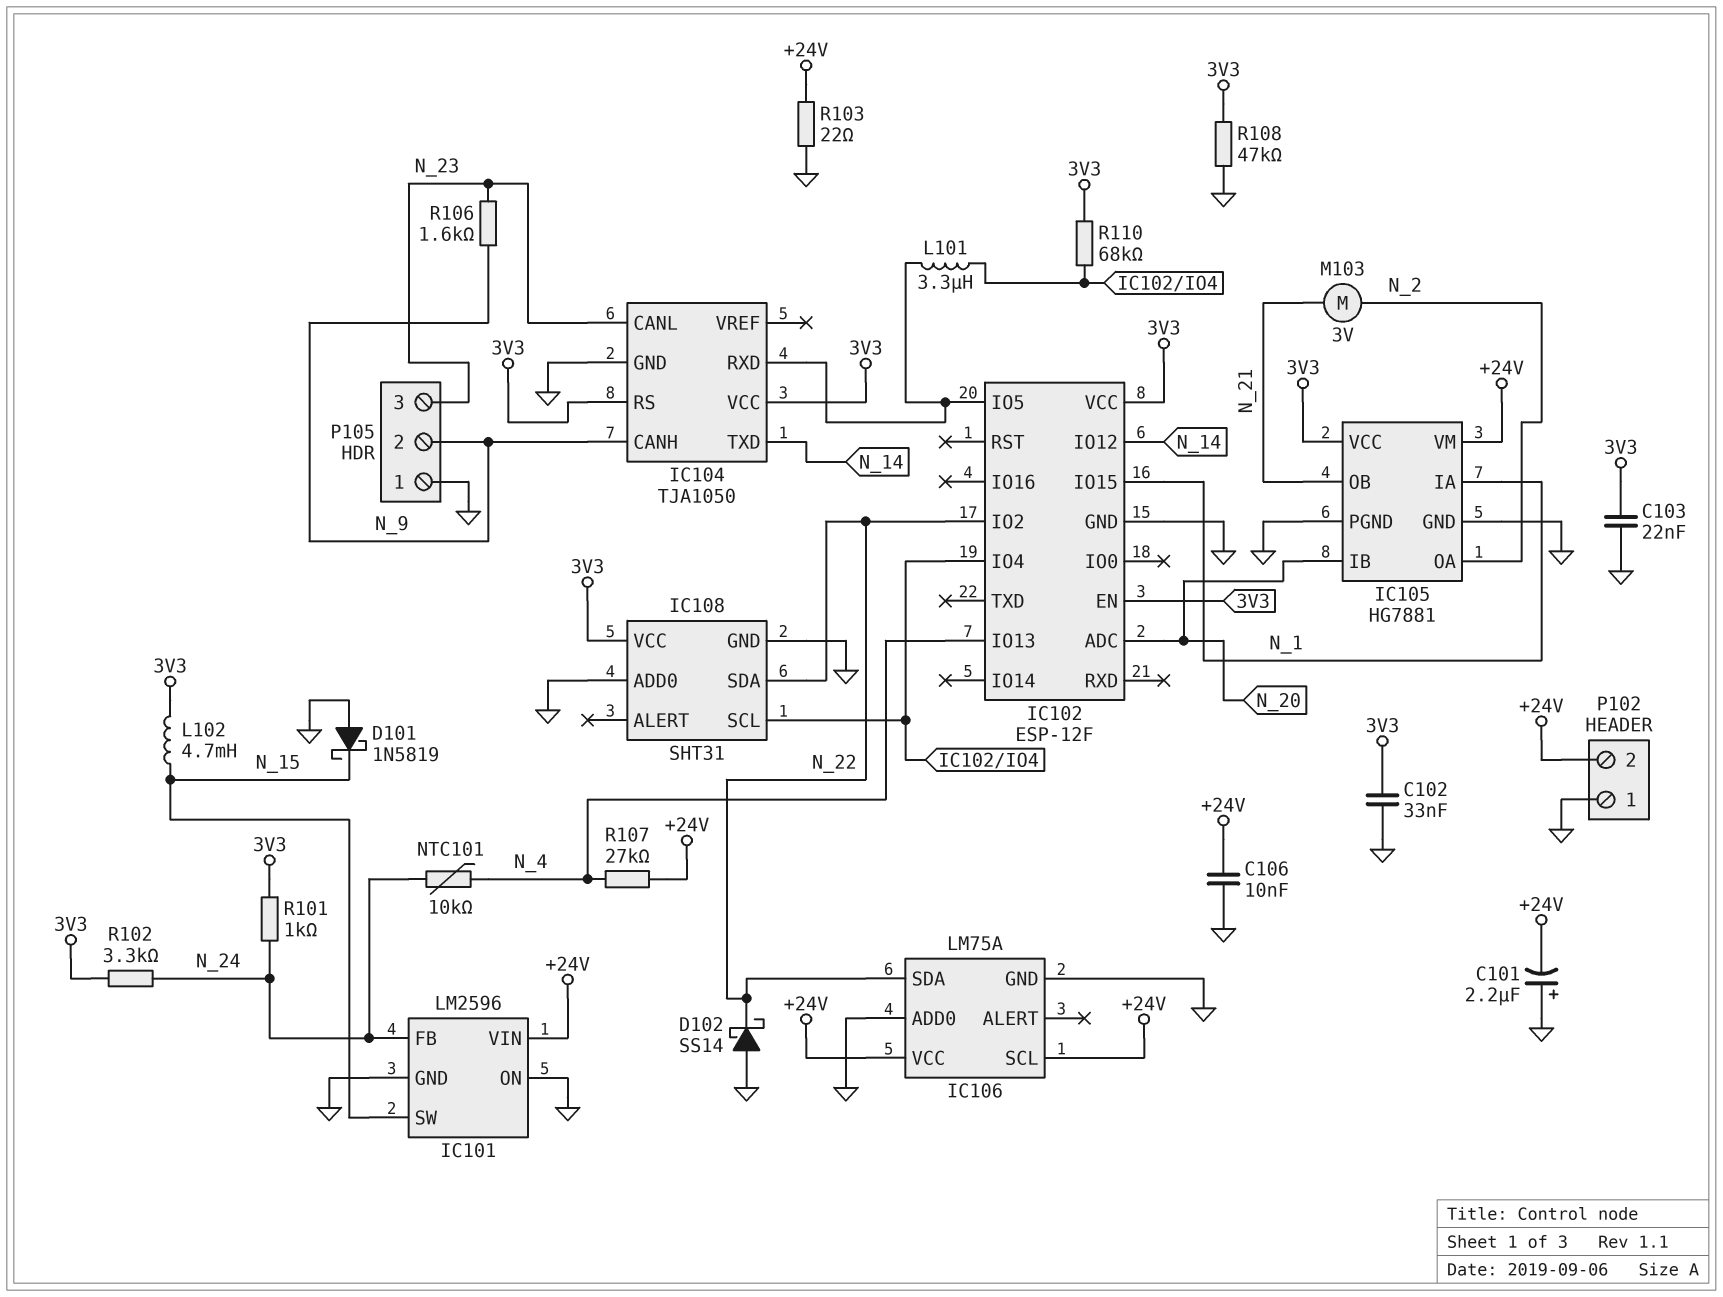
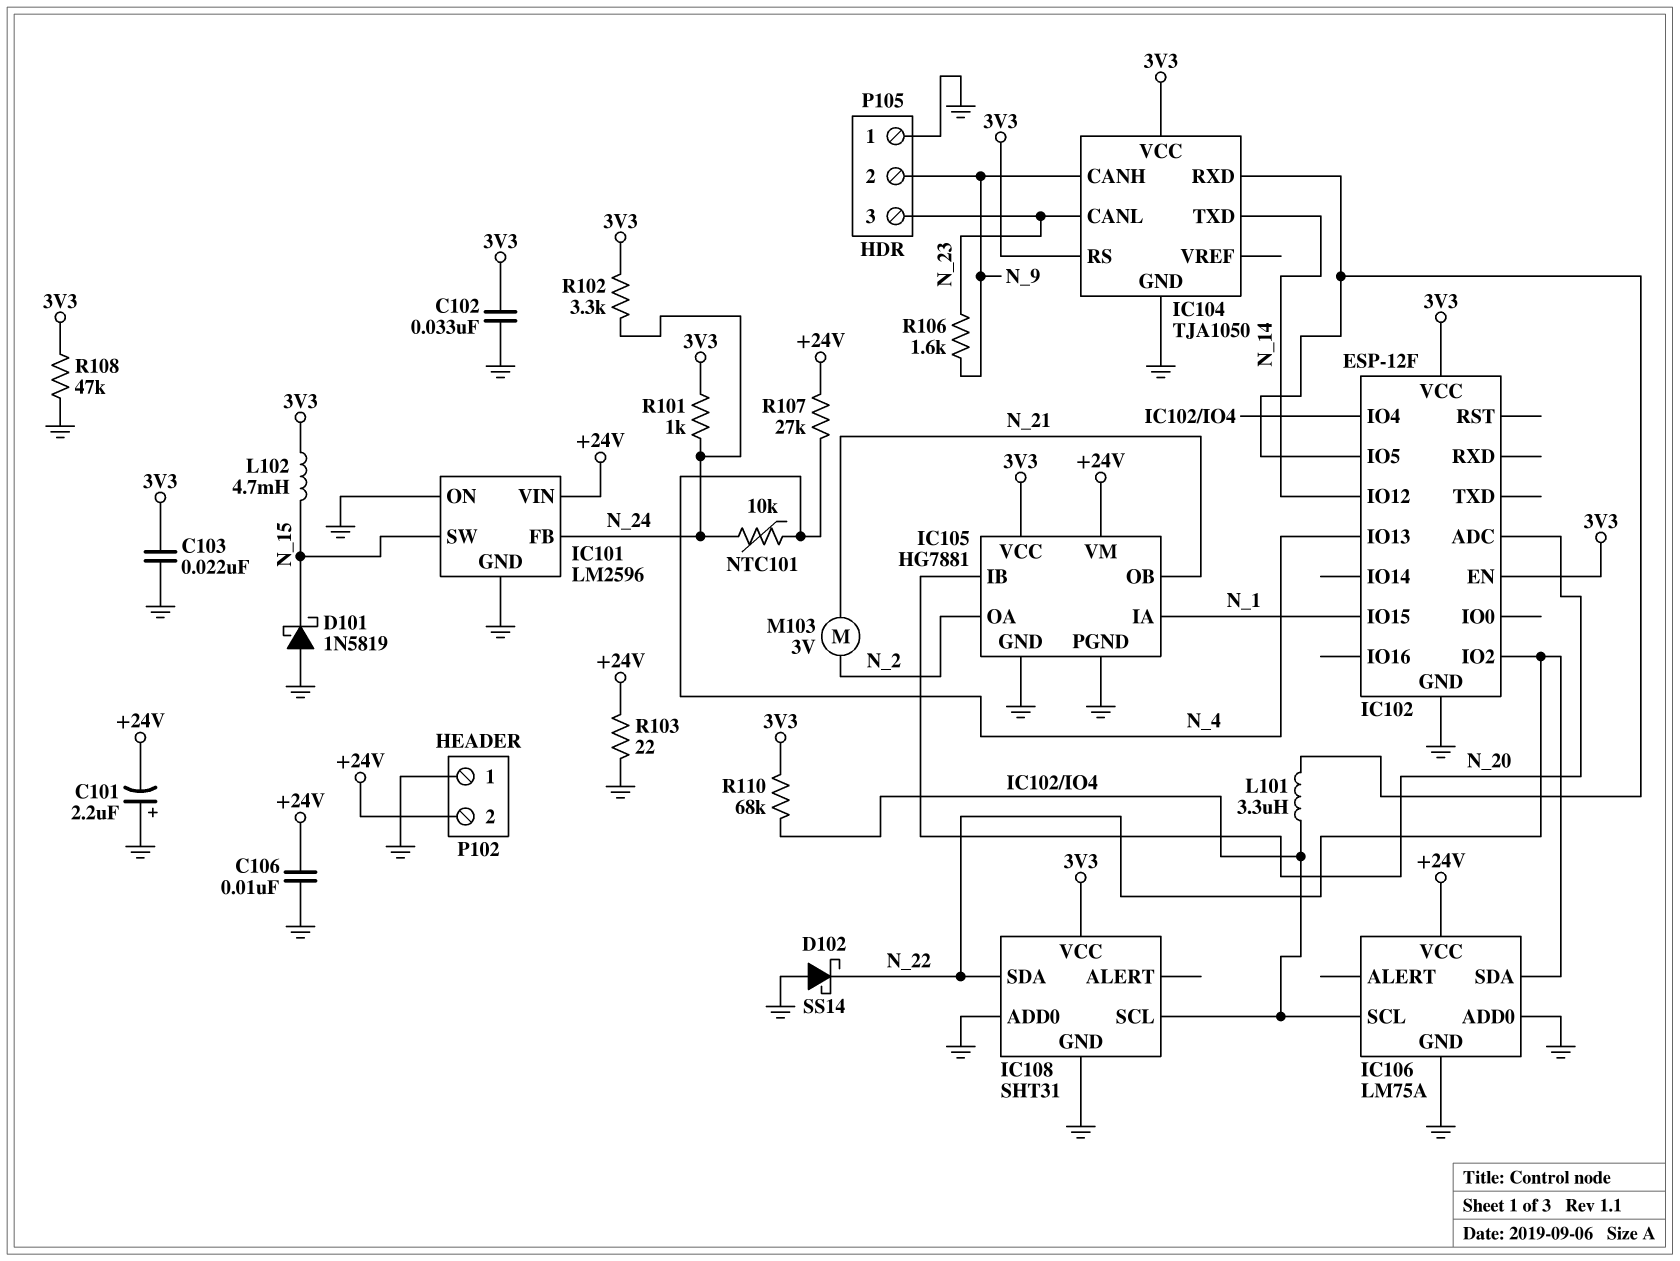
IC106 pin SCL: +24V -> IC102/IO4

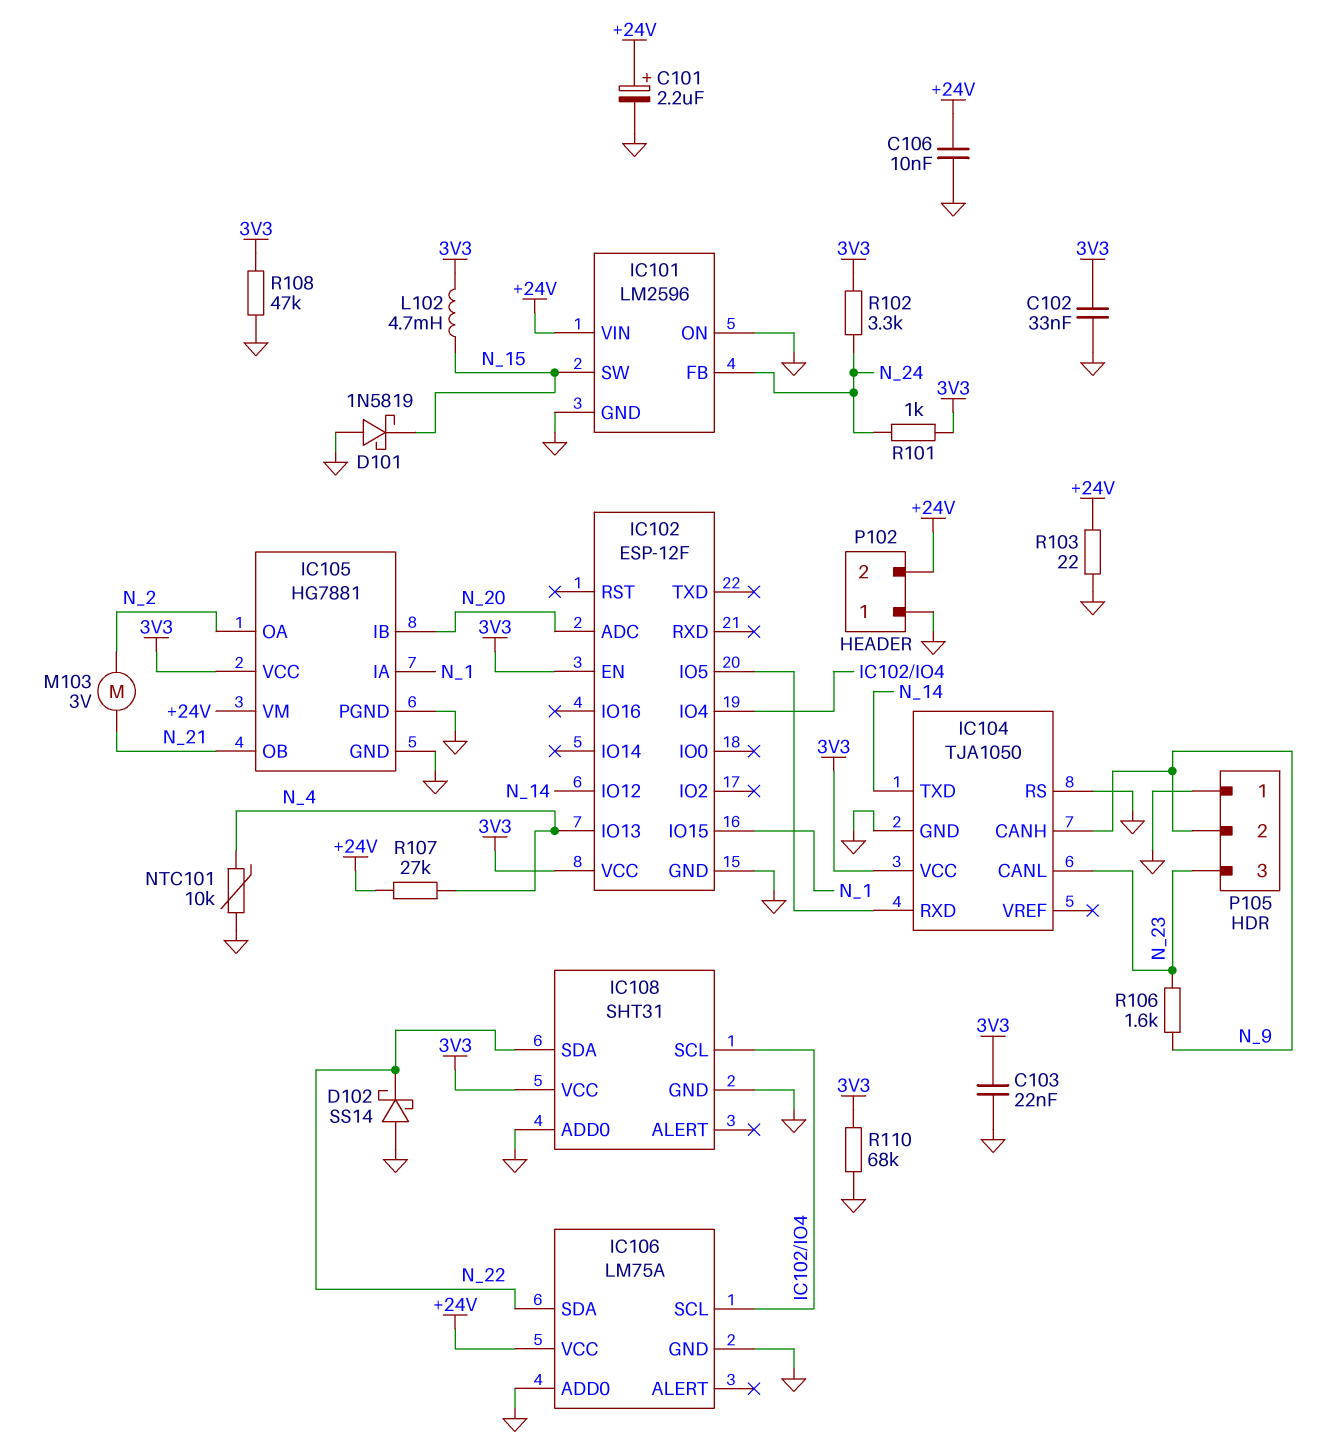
C101: 2.2uF (plus GND, minus +24V) -> 2.2uF (plus +24V, minus GND)
IC102 pin IO2: N_22 -> none
IC104 pin RS: 3V3 -> GND
L101: 3.3uH (IC102/IO4, IC102/IO5) -> none
NTC101: 10k (N_4, N_24) -> 10k (GND, N_4)
R110: 68k (3V3, IC102/IO4) -> 68k (3V3, GND)

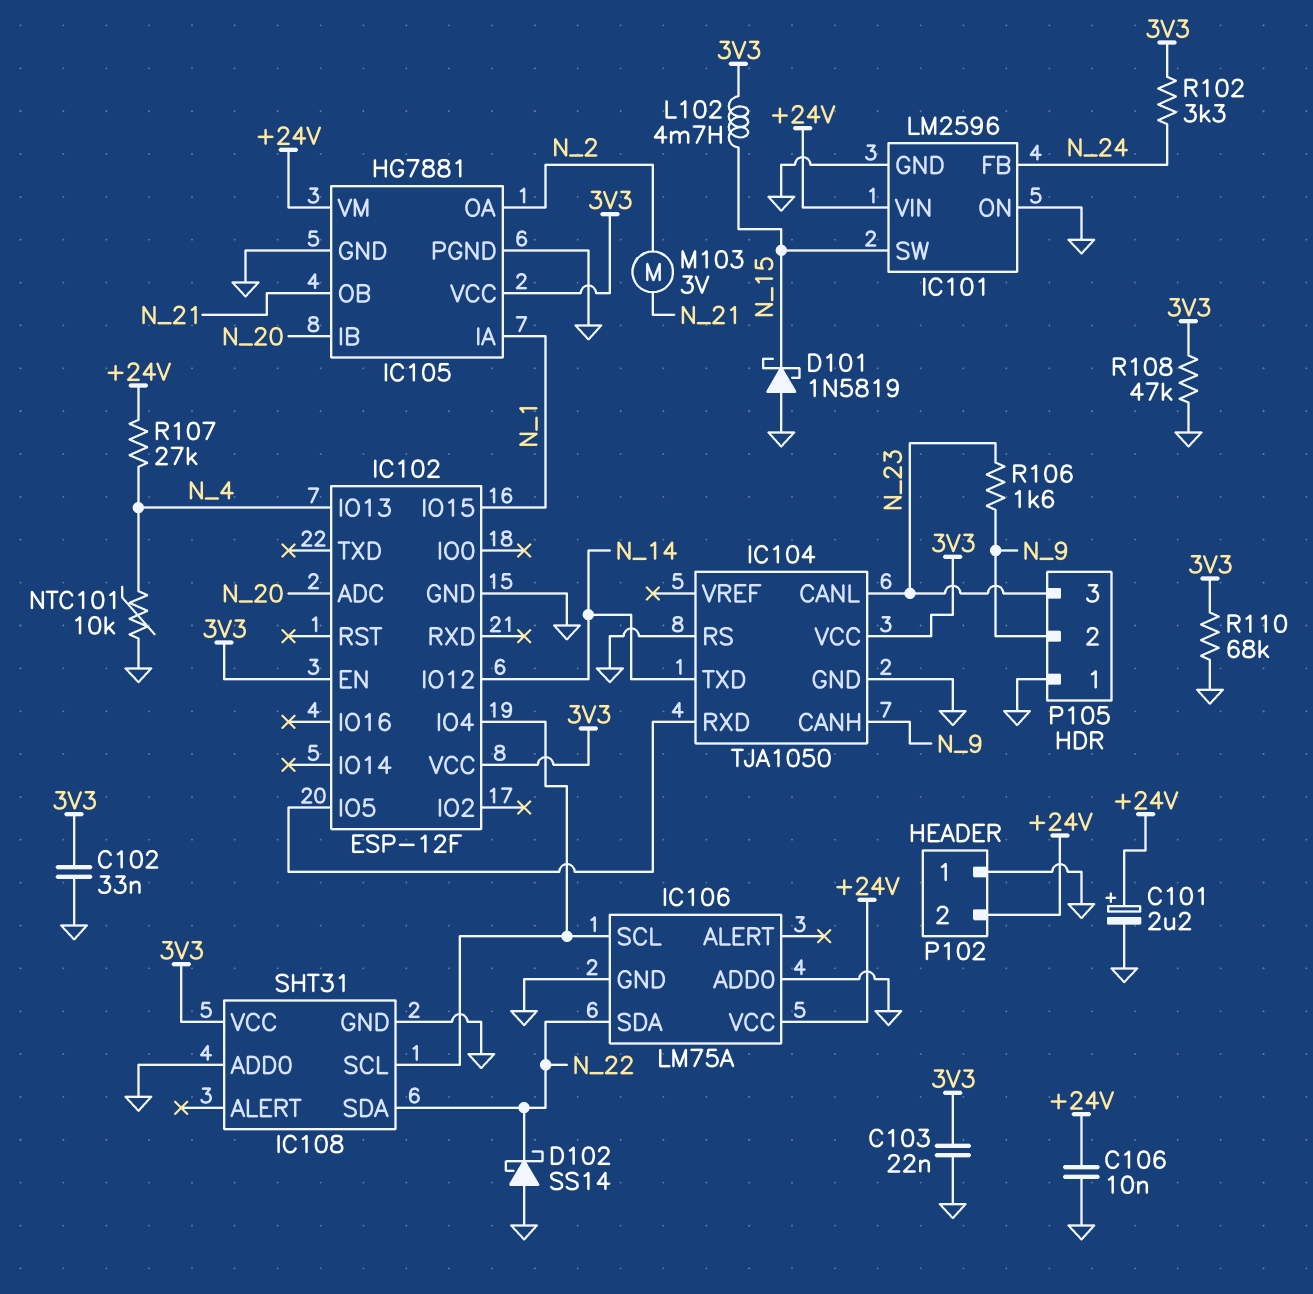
R101: 1k (3V3, N_24) -> none
R103: 22 (+24V, GND) -> none

